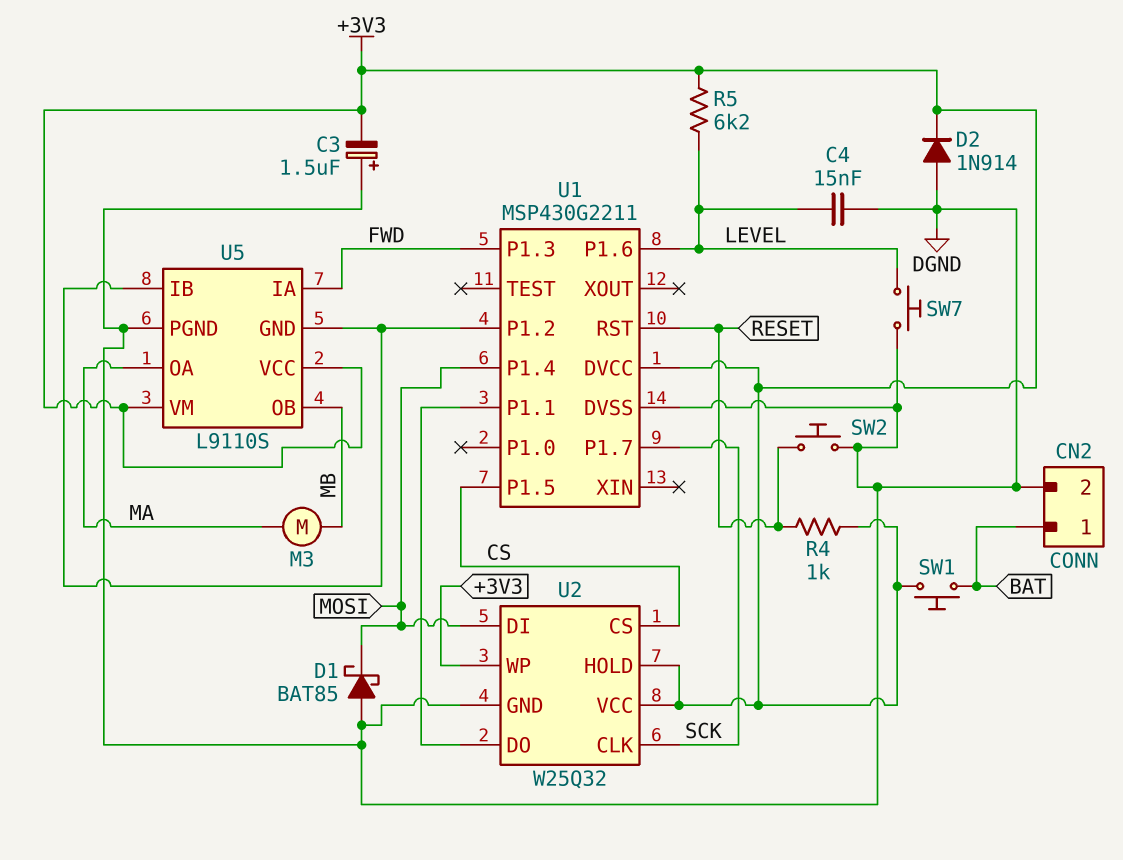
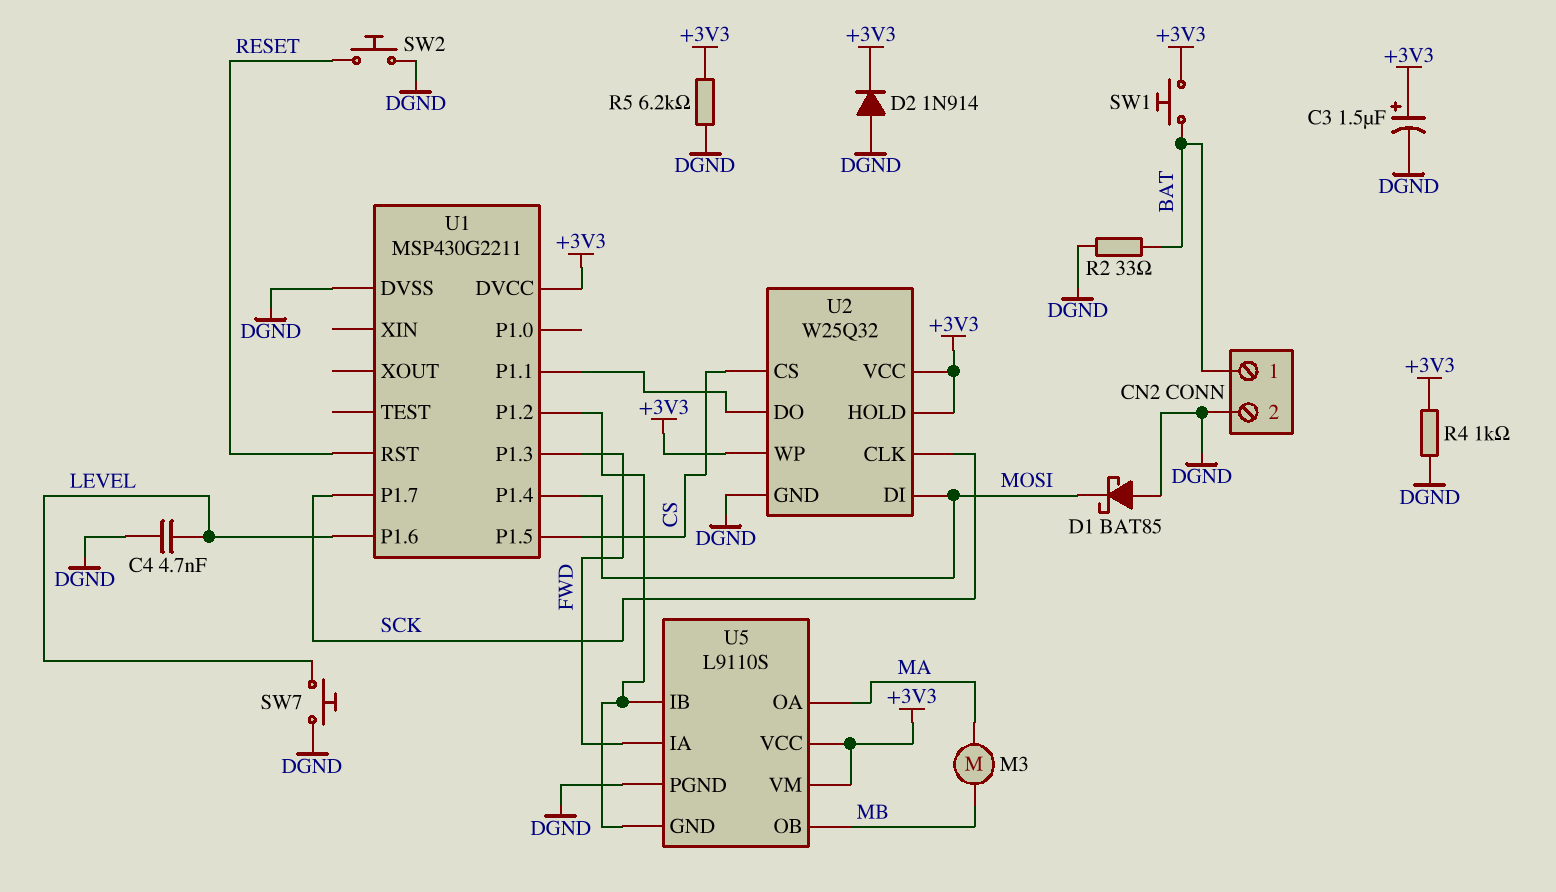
C3: 1.5uF (plus DGND, minus +3V3) -> 1.5uF (plus +3V3, minus DGND)
C4: 15nF (DGND, LEVEL) -> 4.7nF (DGND, LEVEL)
R2: none -> 33 (BAT, DGND)
R4: 1k (+3V3, RESET) -> 1k (+3V3, DGND)
R5: 6.2k (+3V3, LEVEL) -> 6.2k (+3V3, DGND)

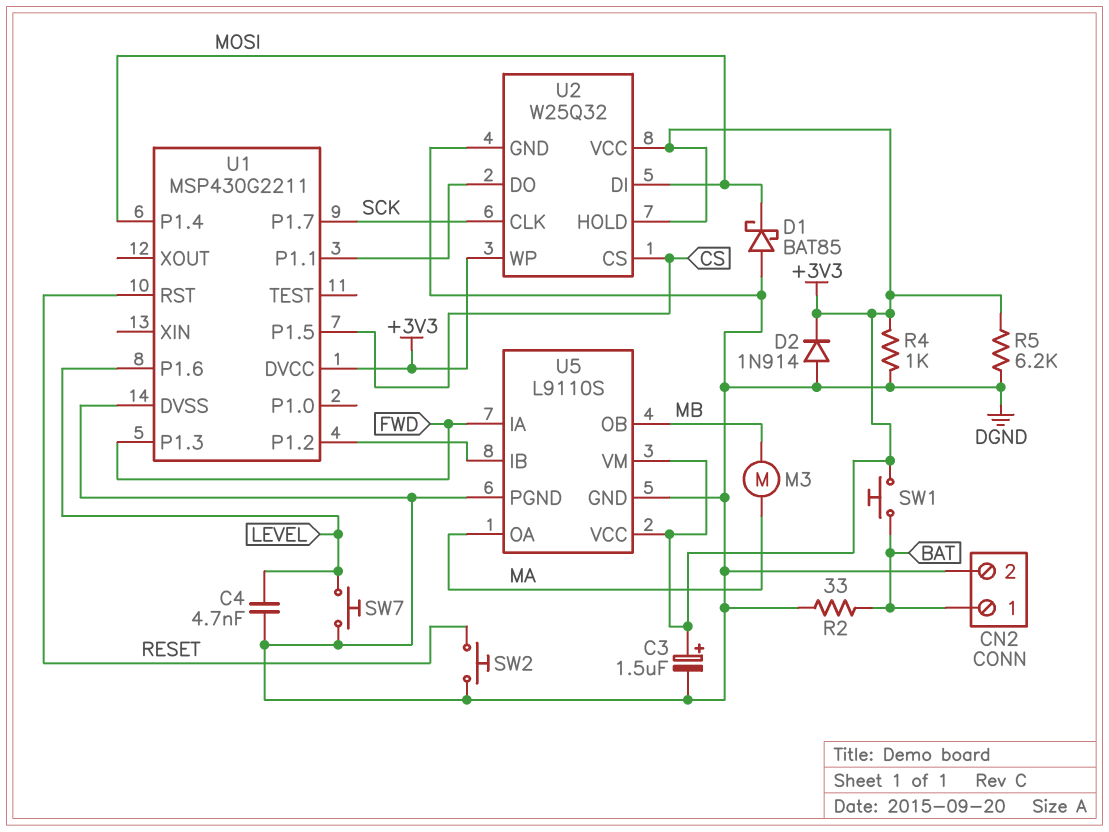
U5 pin GND: U1/P1.2 -> DGND

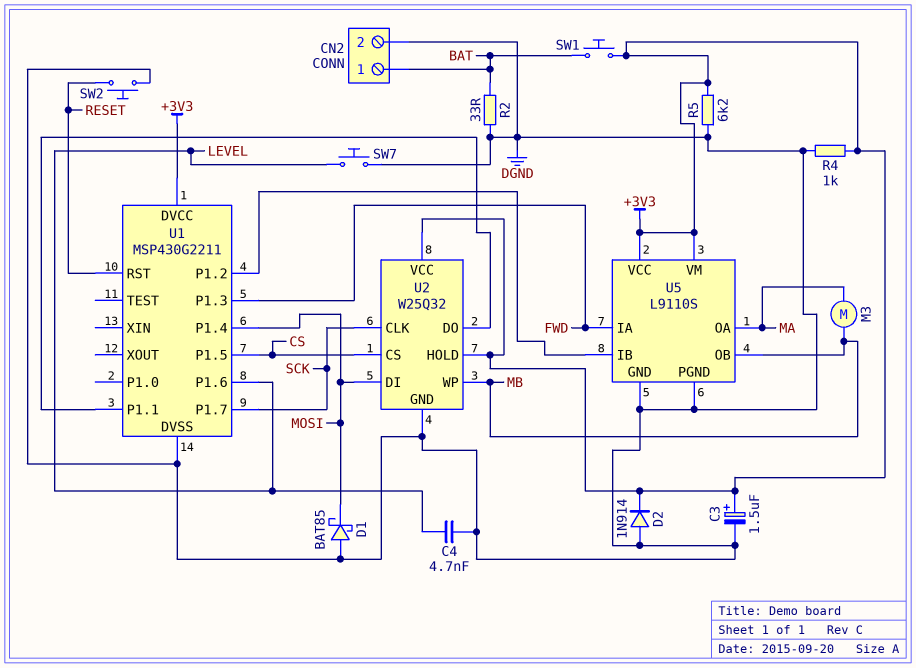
U2 pin WP: +3V3 -> MB

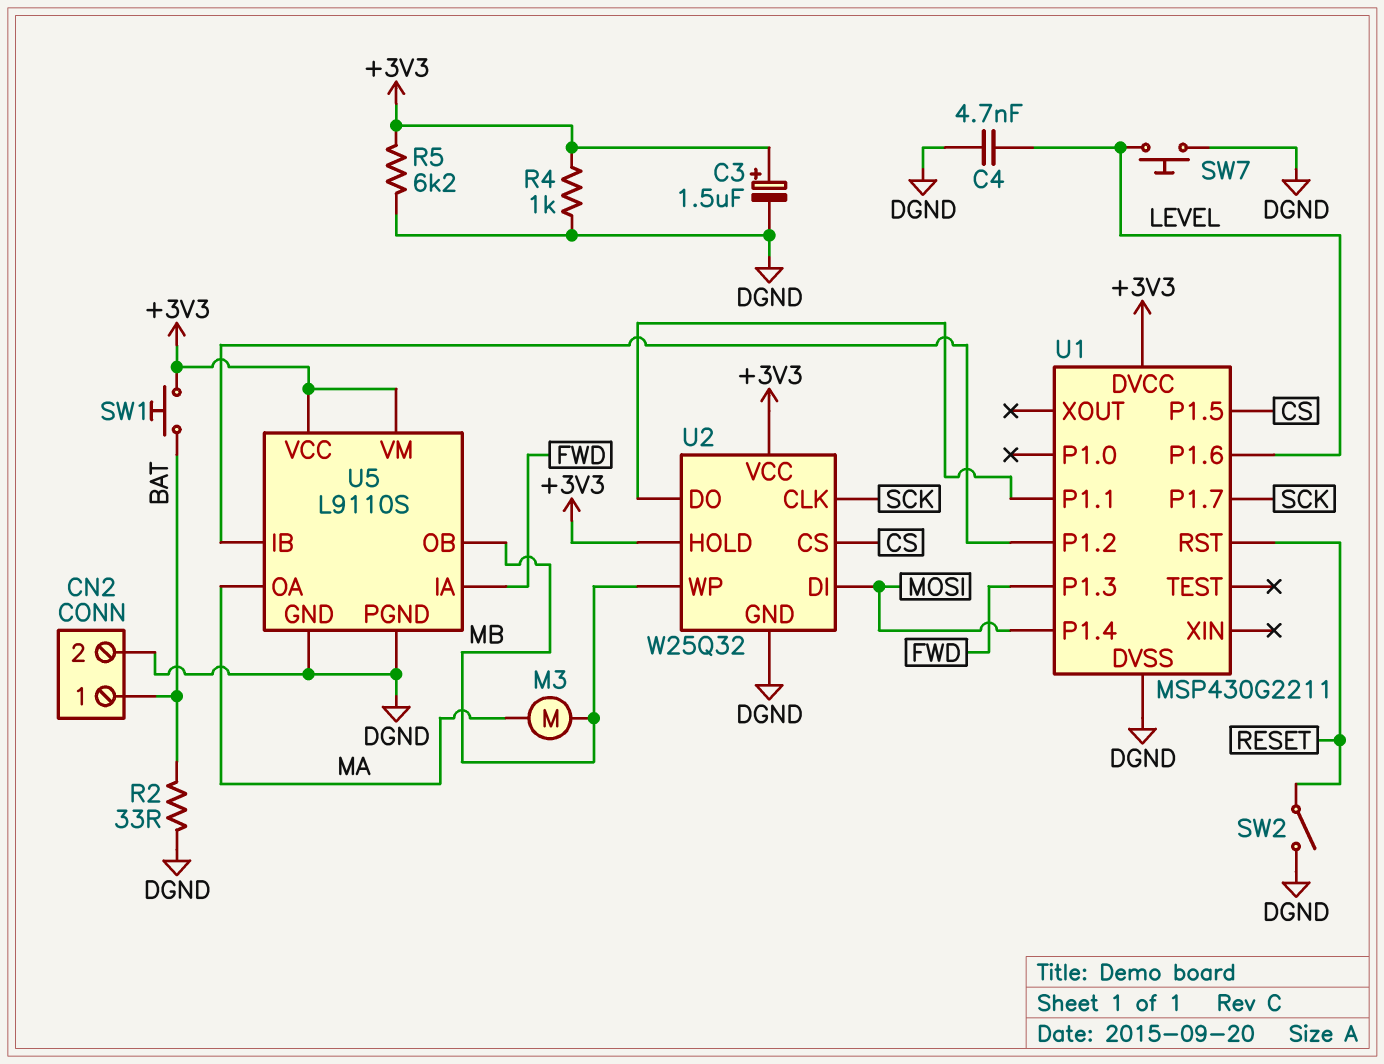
D1: schottky BAT85 (A DGND, K MOSI) -> none
D2: diode 1N914 (A DGND, K +3V3) -> none
SW2: button (DGND, RESET) -> switch (DGND, RESET)

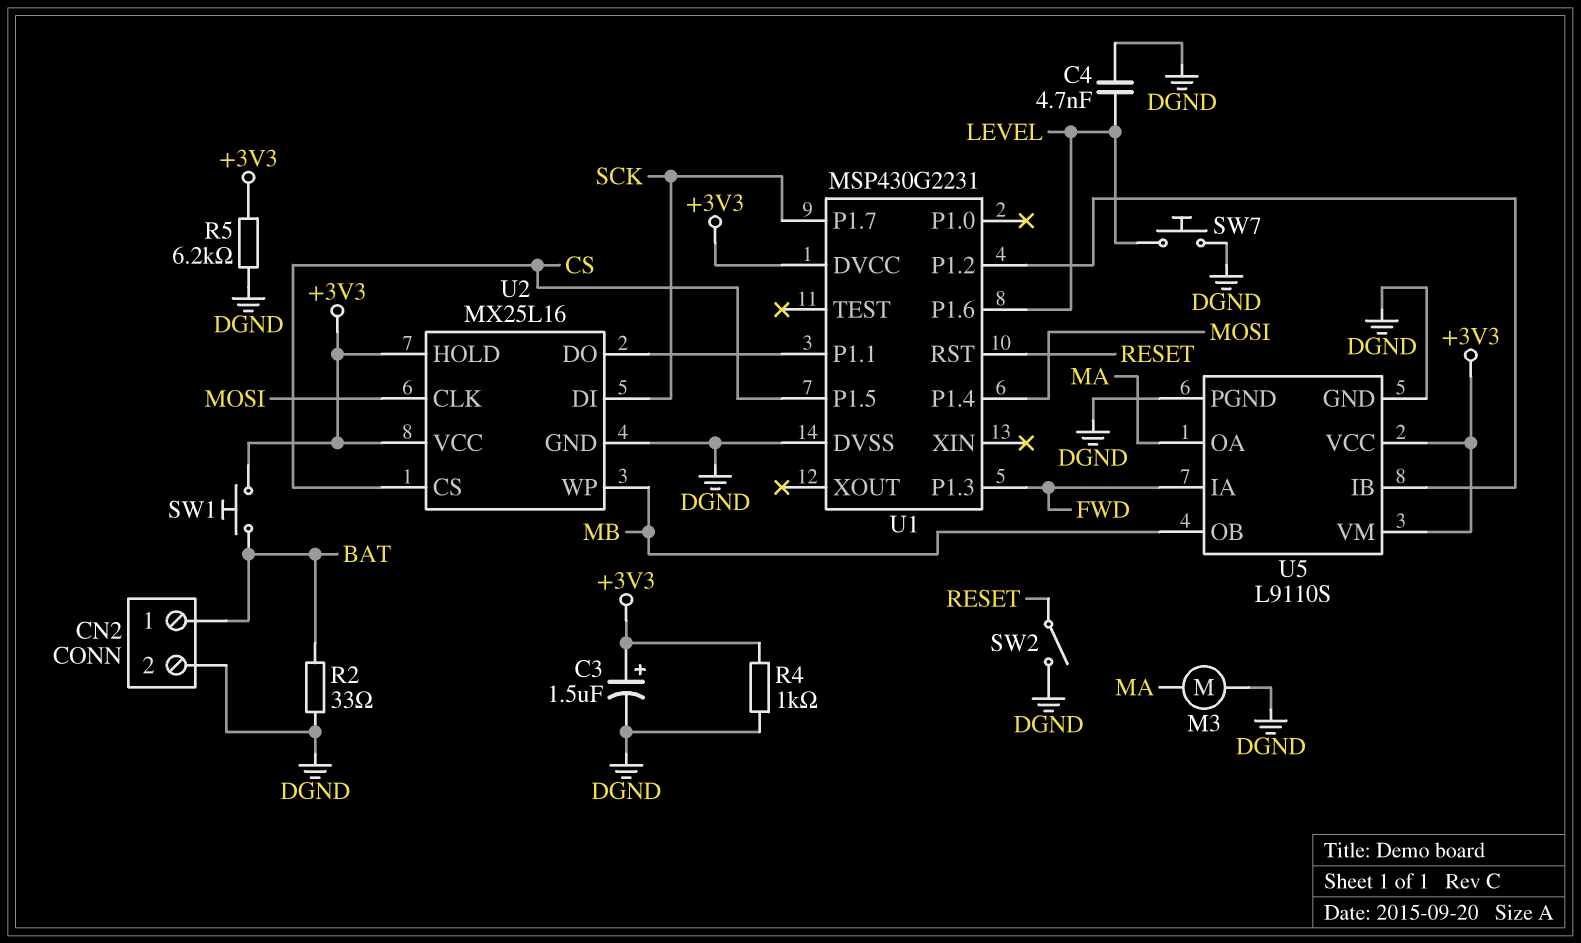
M3: motor (MA, MB) -> motor (DGND, MA)
U1: MSP430G2211 -> MSP430G2231
U2: W25Q32 -> MX25L16
U2 pin CLK: SCK -> MOSI
U2 pin DI: MOSI -> SCK

